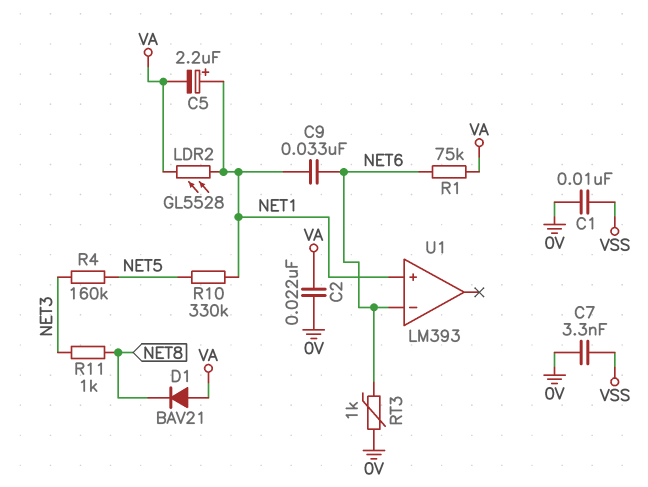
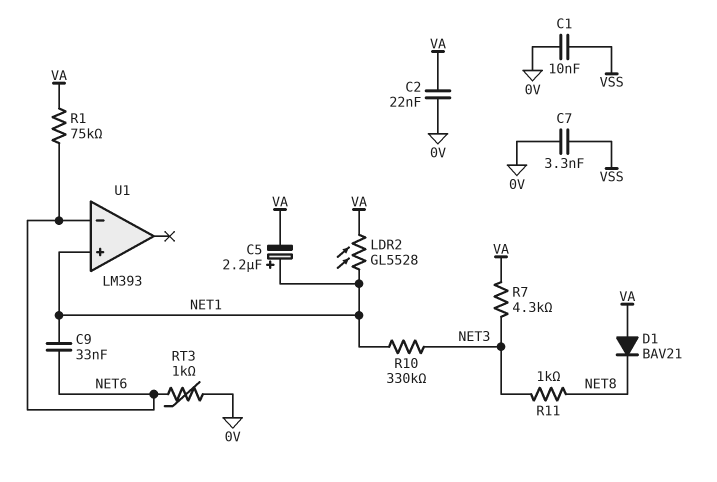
R4: 160k (NET3, NET5) -> none
R7: none -> 4.3k (NET3, VA)
R10: 330k (NET1, NET5) -> 330k (NET1, NET3)

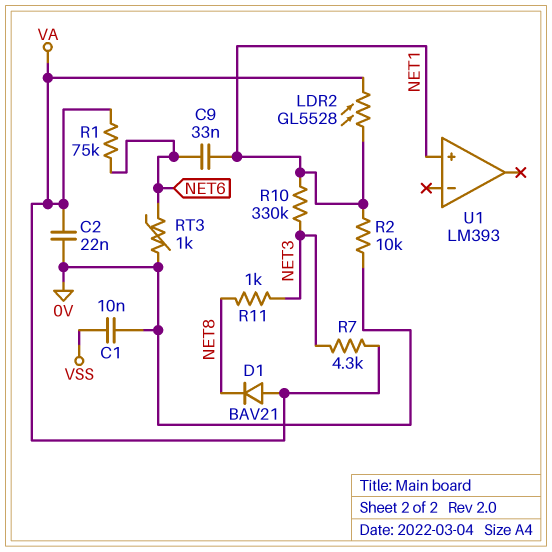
C5: 2.2uF (plus NET1, minus VA) -> none
C7: 3.3nF (0V, VSS) -> none
R2: none -> 10k (0V, NET1)
U1 pin in-: NET6 -> none

